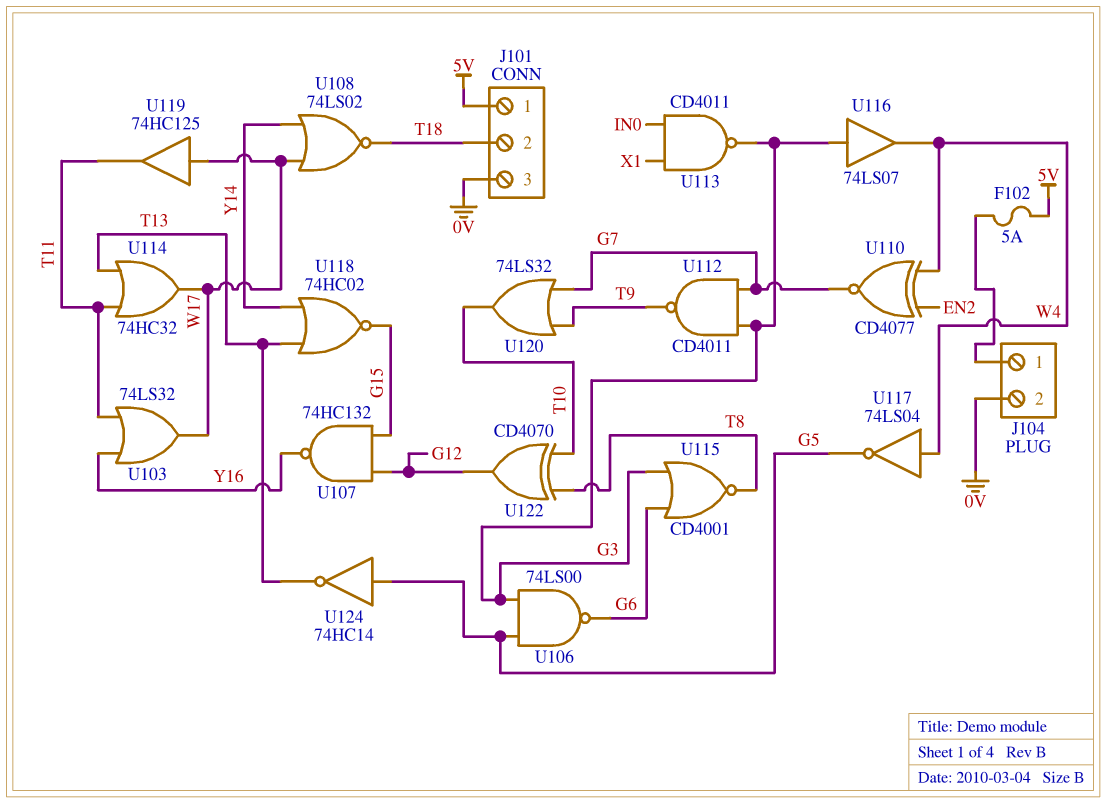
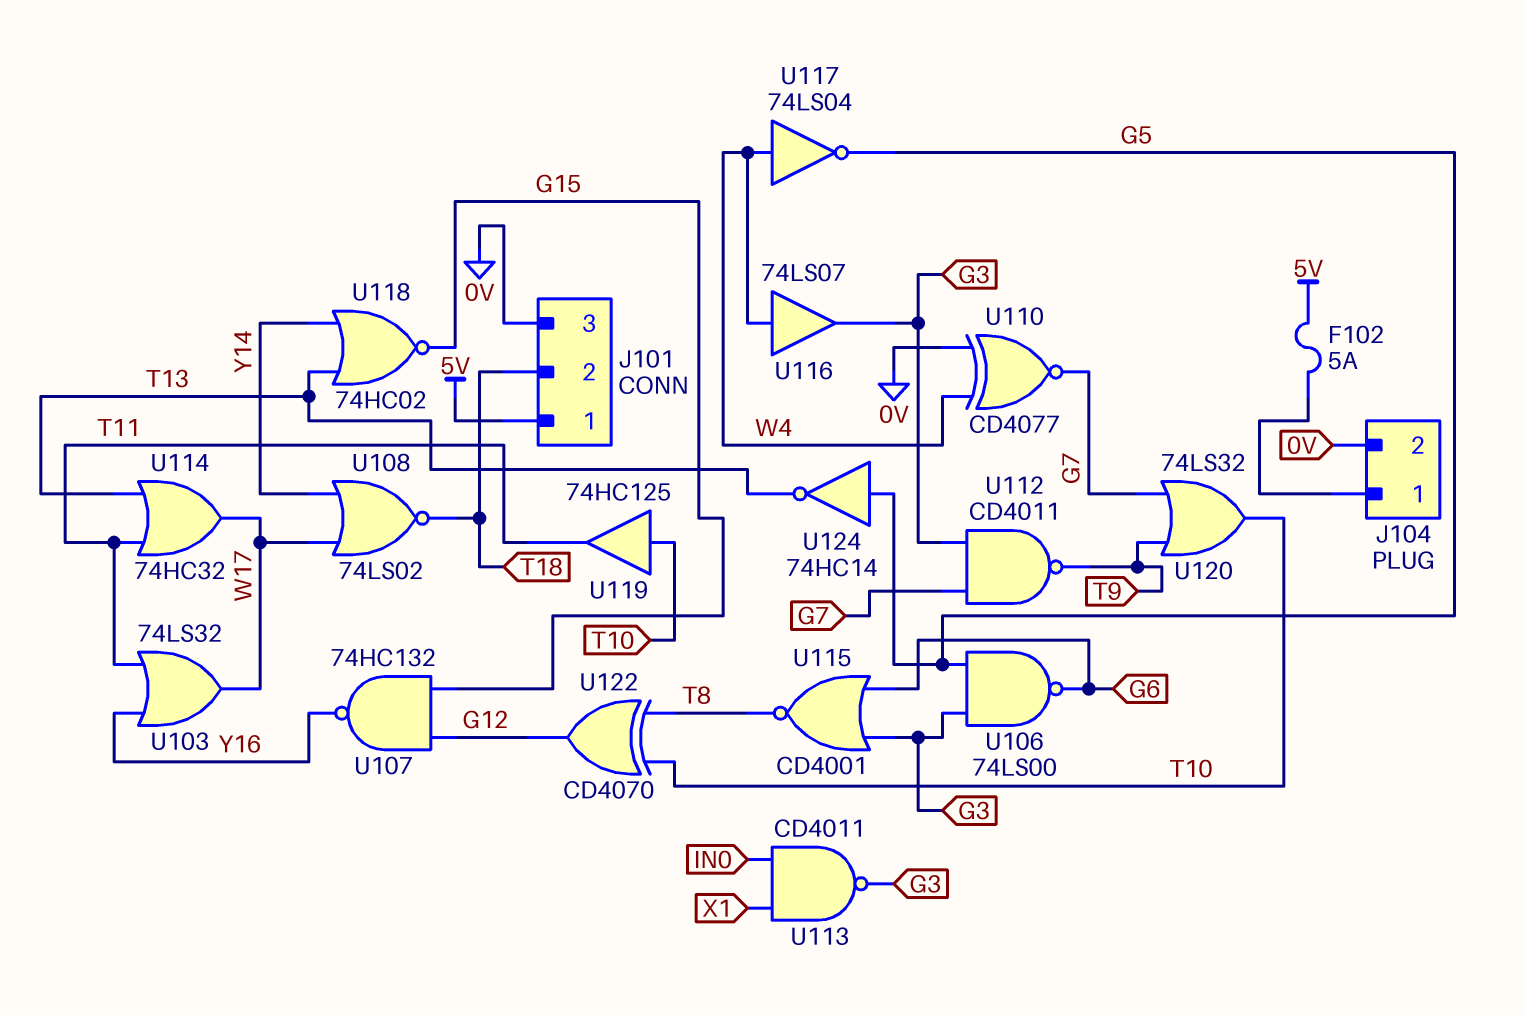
U110: XNOR CD4077 (in EN2, in W4, out G7) -> XNOR CD4077 (in 0V, in W4, out G7)
U116: buffer 74LS07 (in G3, out W4) -> buffer 74LS07 (in W4, out G3)
U119: buffer 74HC125 (in W17, out T11) -> buffer 74HC125 (in T10, out T11)

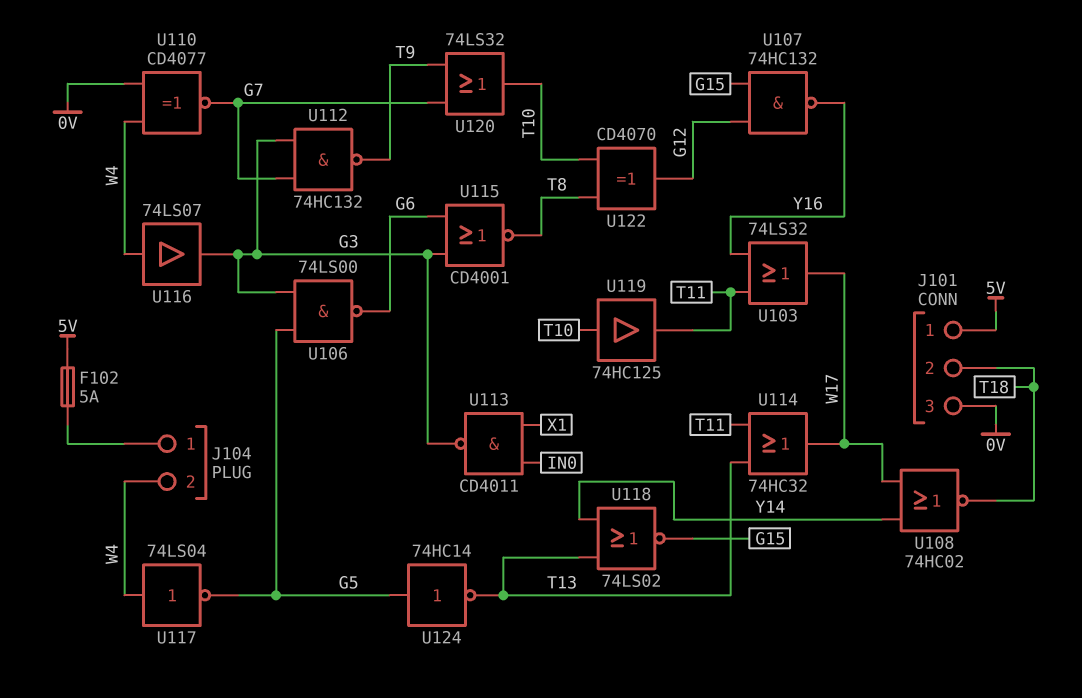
J104 pin 2: 0V -> W4
U108: NOR 74LS02 (in W17, in Y14, out T18) -> NOR 74HC02 (in W17, in Y14, out T18)
U112: NAND CD4011 (in G3, in G7, out T9) -> NAND 74HC132 (in G3, in G7, out T9)
U118: NOR 74HC02 (in T13, in Y14, out G15) -> NOR 74LS02 (in T13, in Y14, out G15)

